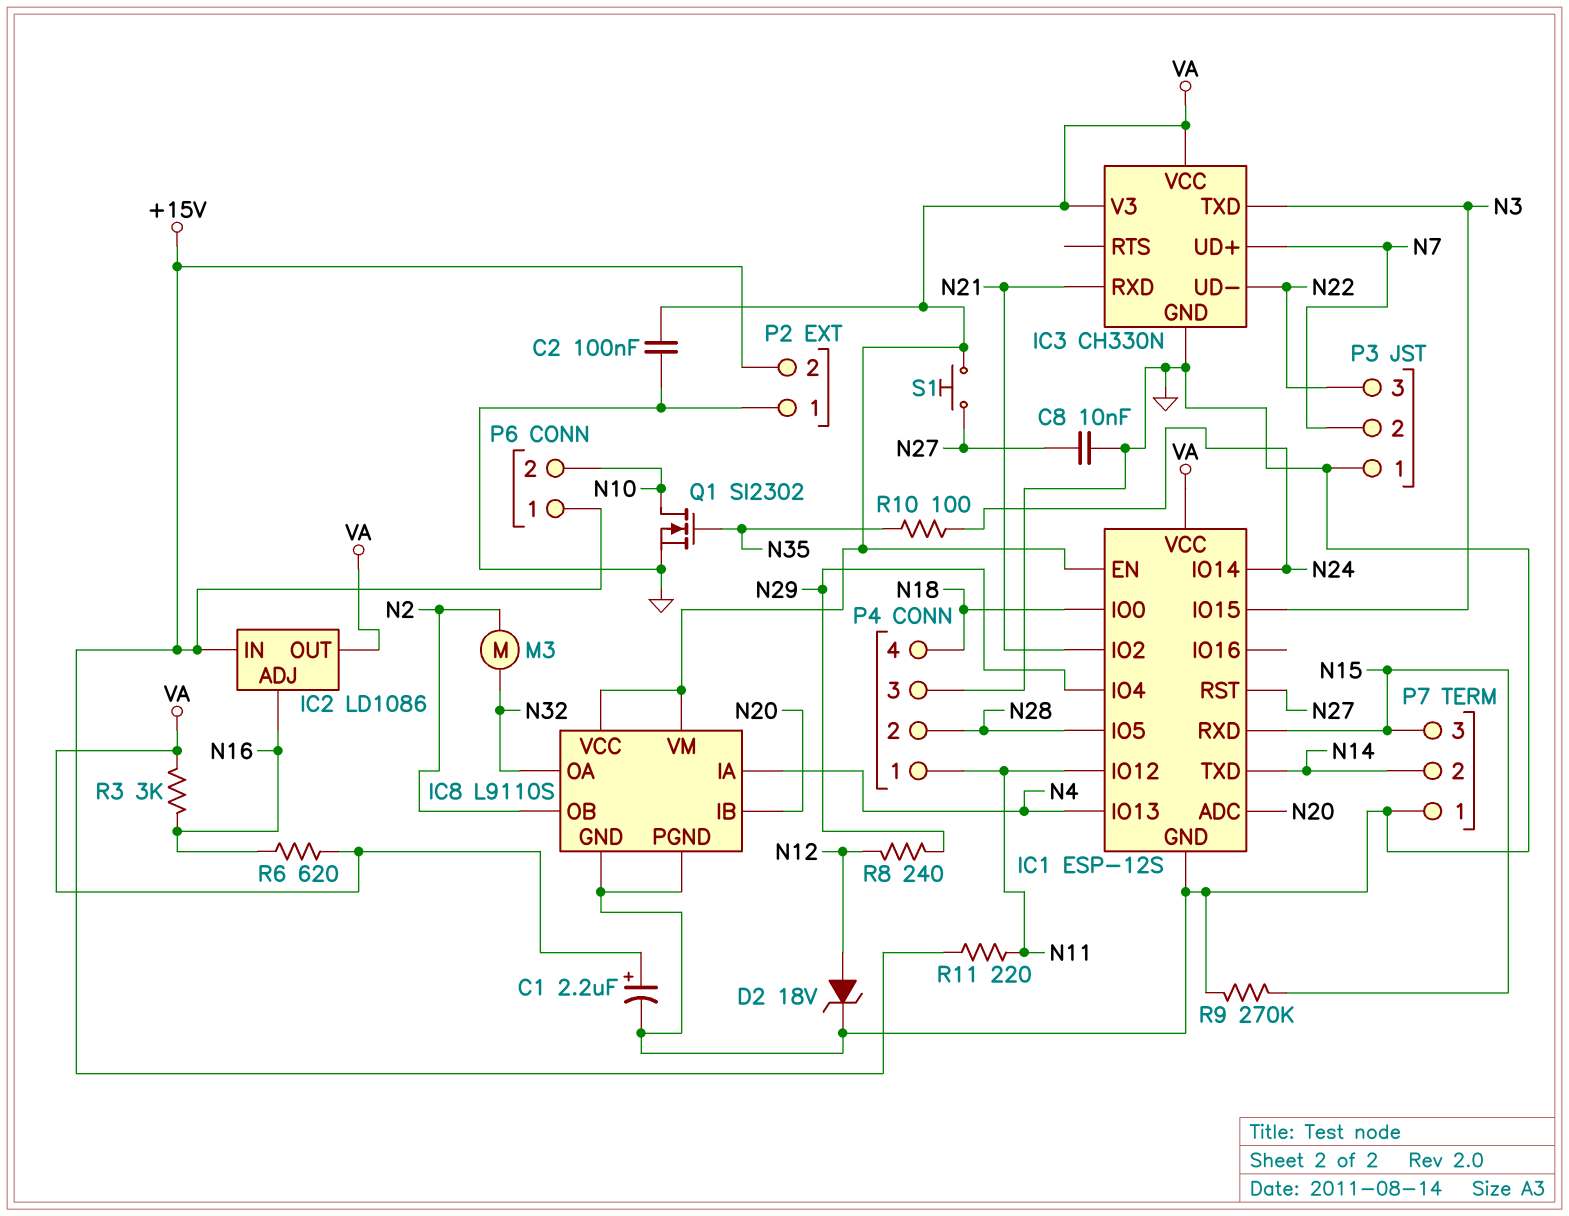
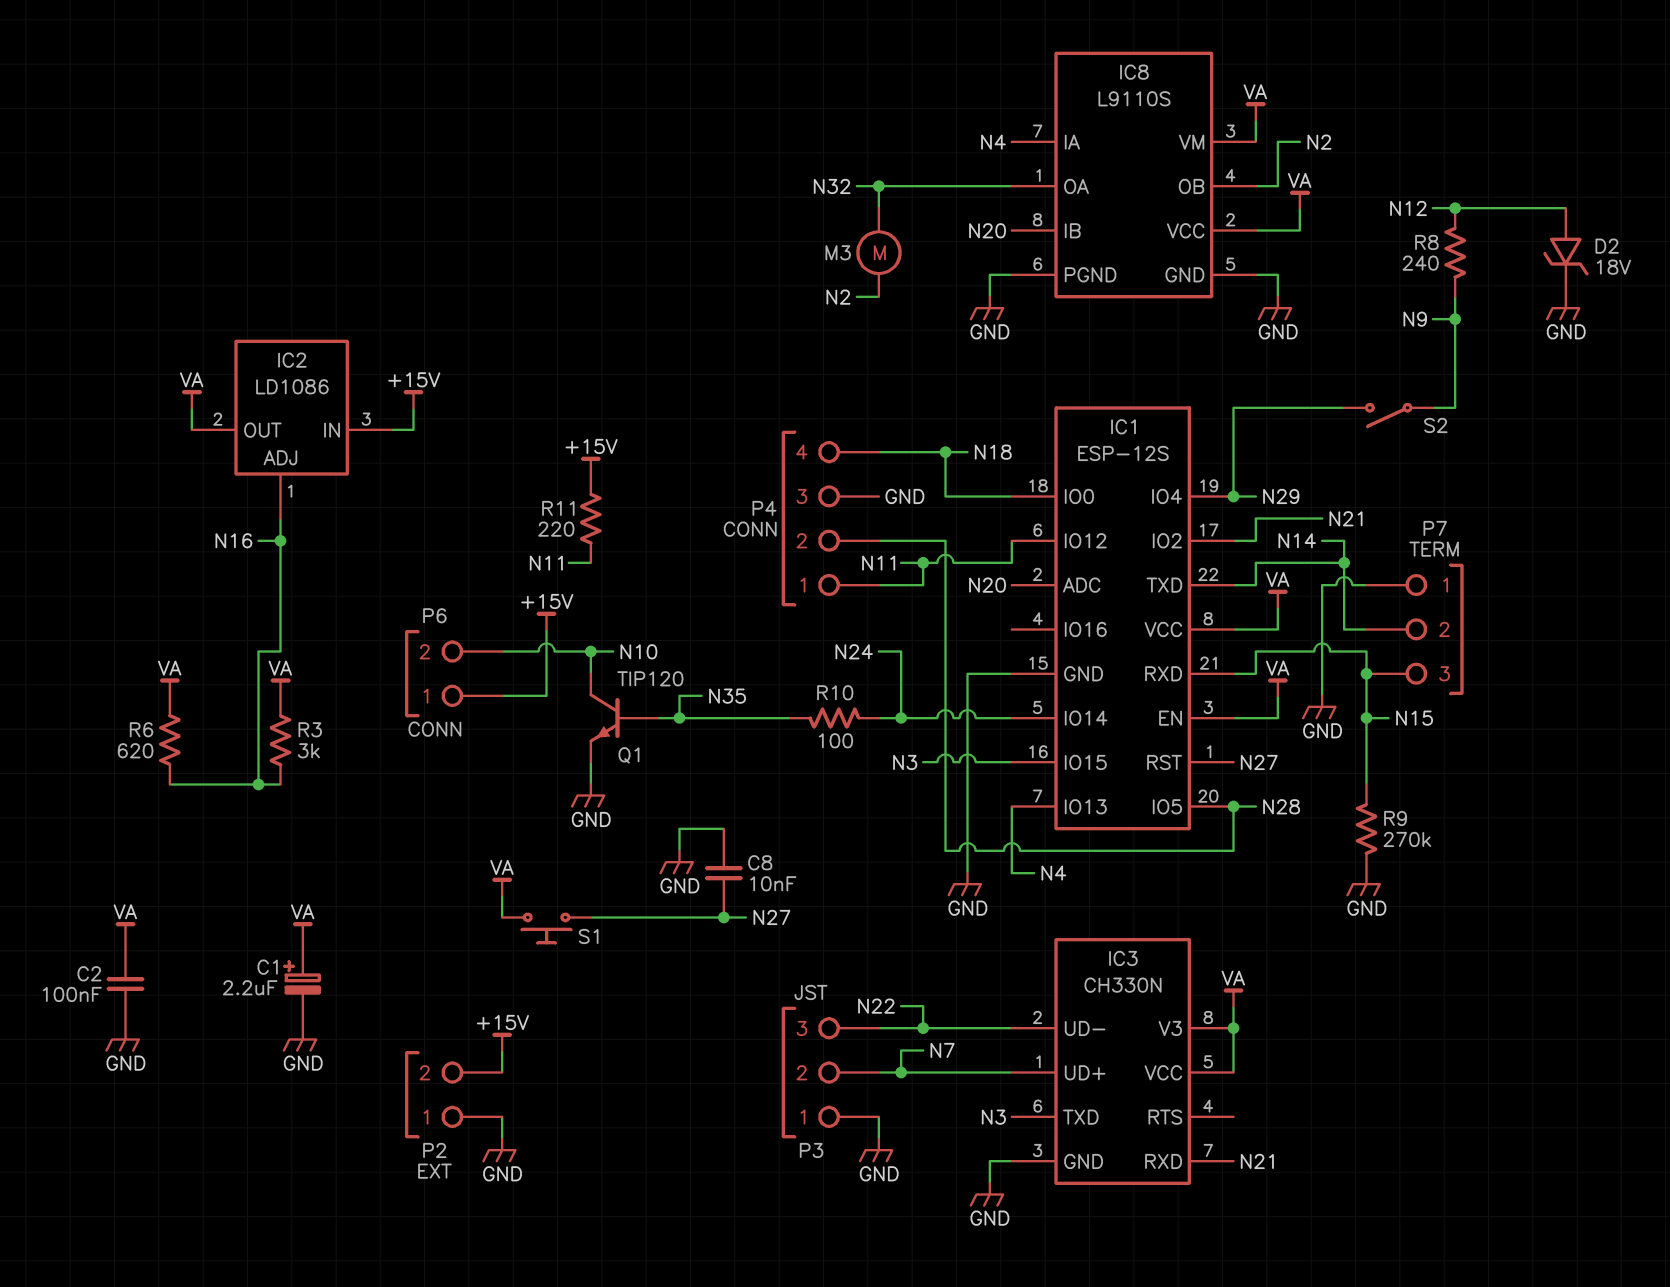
Q1: NMOS SI2302 (G N35, D N10, S GND) -> NPN TIP120 (B N35, C N10, E GND)
R8: 240 (N12, N29) -> 240 (N9, N12)
S2: none -> switch (N9, N29)

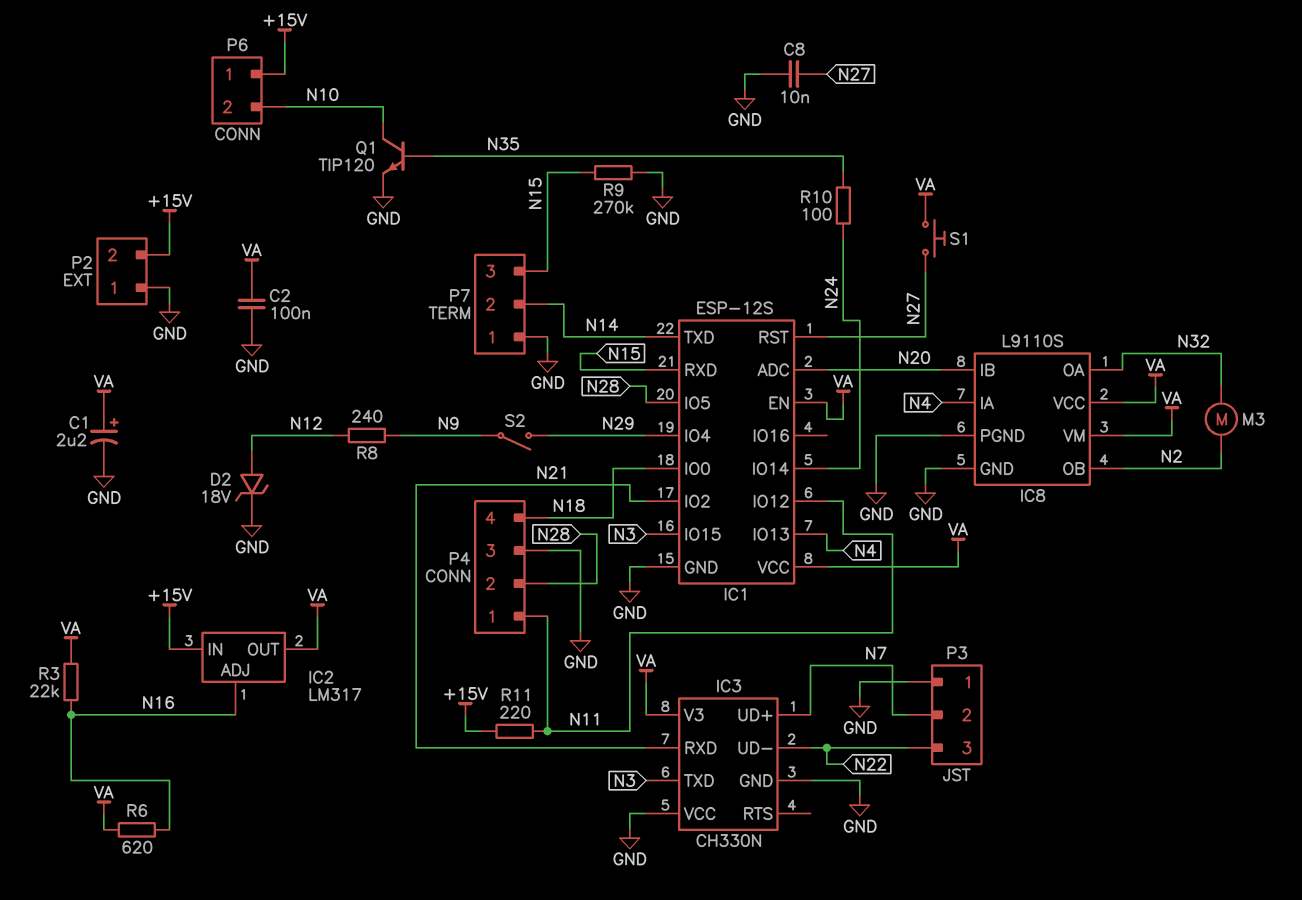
IC2: LD1086 -> LM317
IC3 pin VCC: VA -> GND
R3: 3k (N16, VA) -> 22k (N16, VA)

